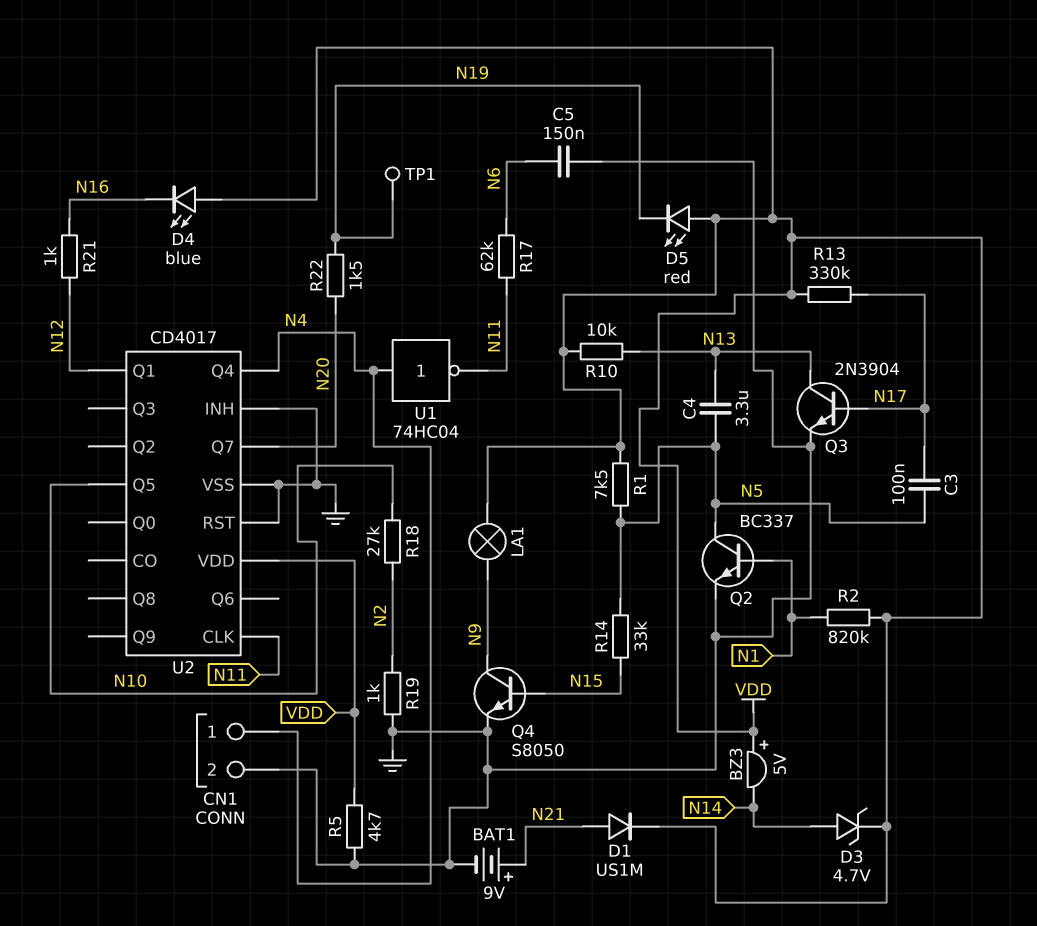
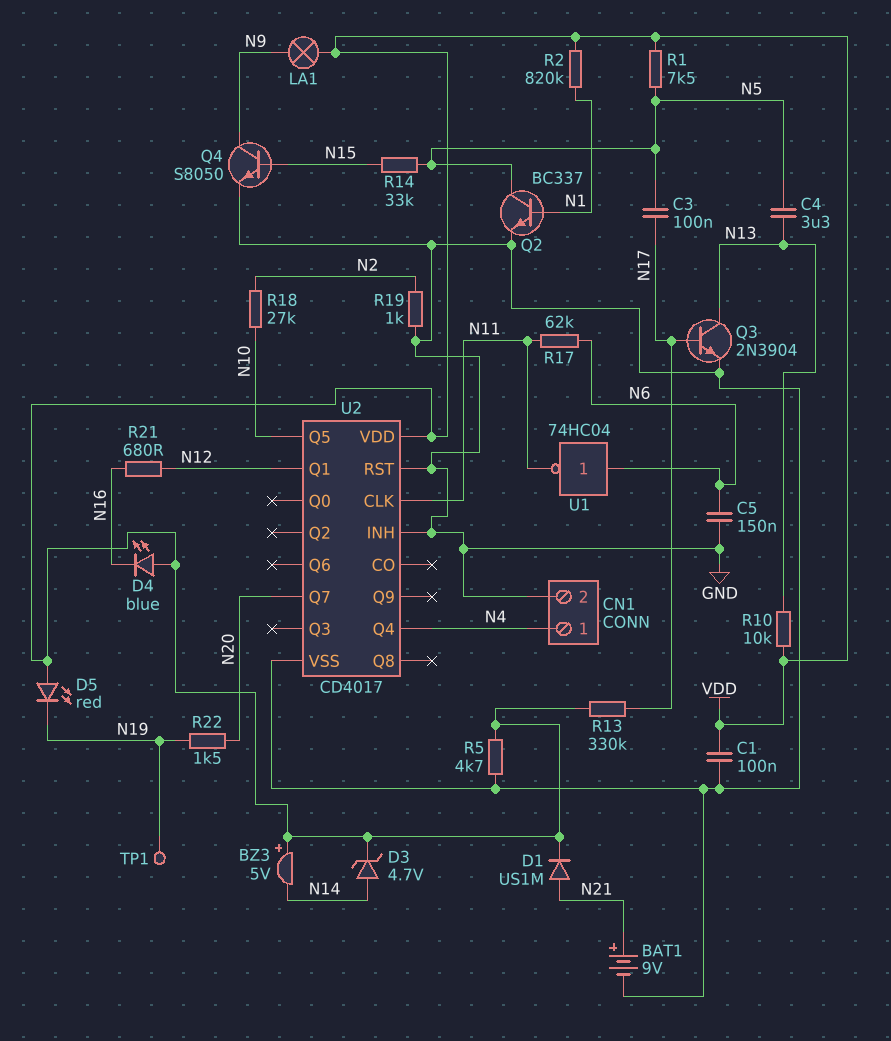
C1: none -> 100nF (GND, VDD)
R21: 1k (N12, N16) -> 680 (N12, N16)
U1: NOT 74HC04 (in N4, out N11) -> NOT 74HC04 (in N6, out N11)

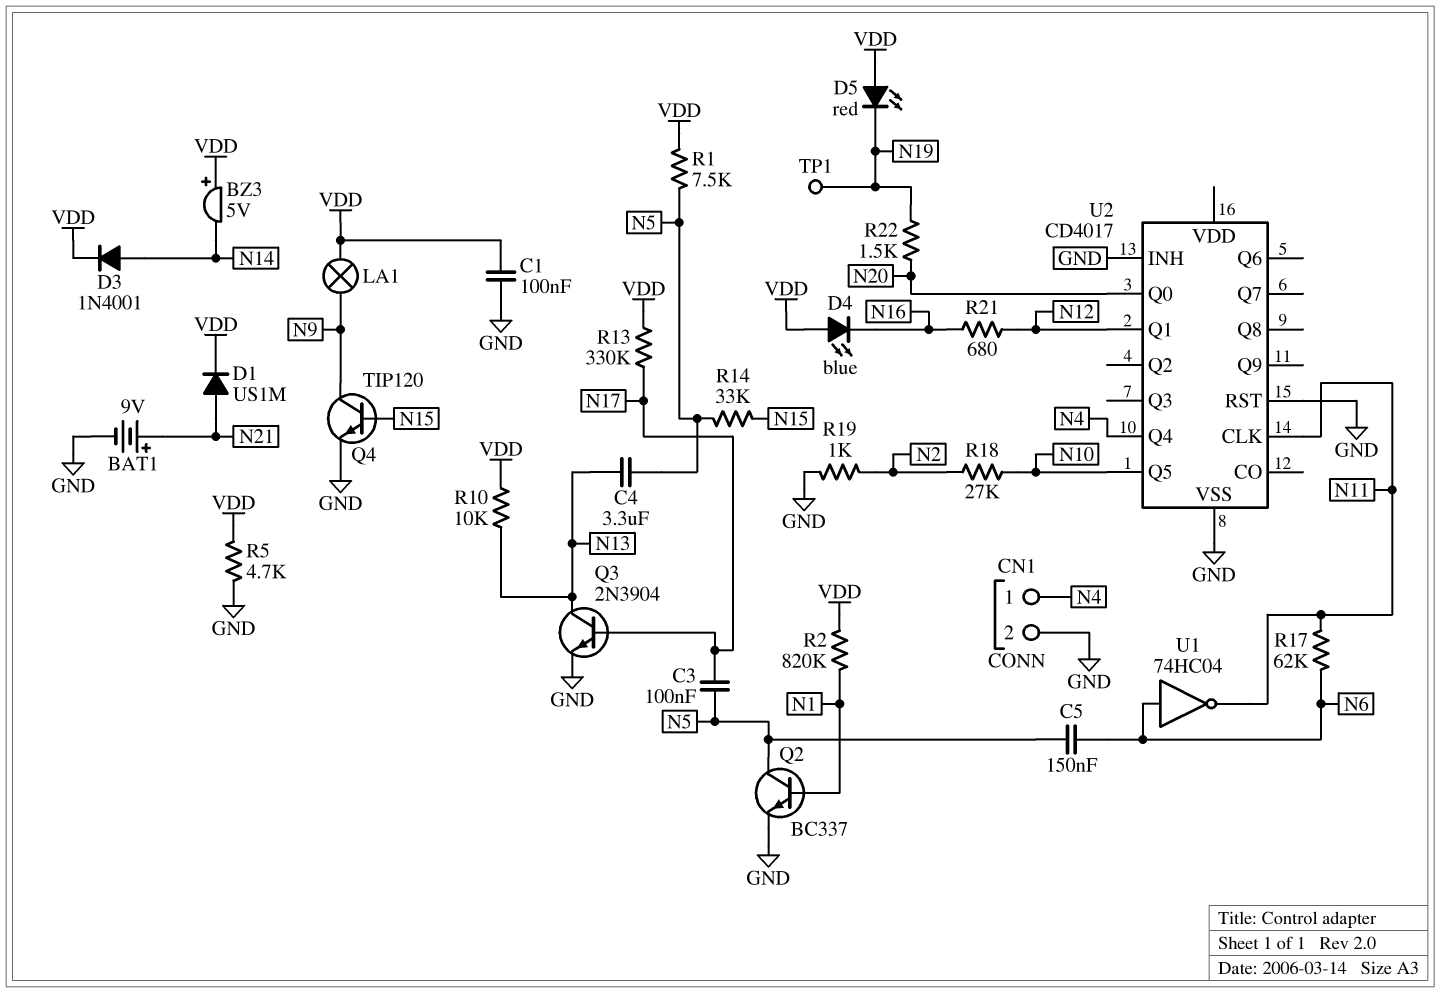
C5: 150nF (GND, N6) -> 150nF (N5, N6)
D3: zener 4.7V (A N14, K VDD) -> diode 1N4001 (A N14, K VDD)
Q4: NPN S8050 (B N15, C N9, E GND) -> NPN TIP120 (B N15, C N9, E GND)
U2 pin Q0: none -> N20
U2 pin Q7: N20 -> none
U2 pin VDD: VDD -> none

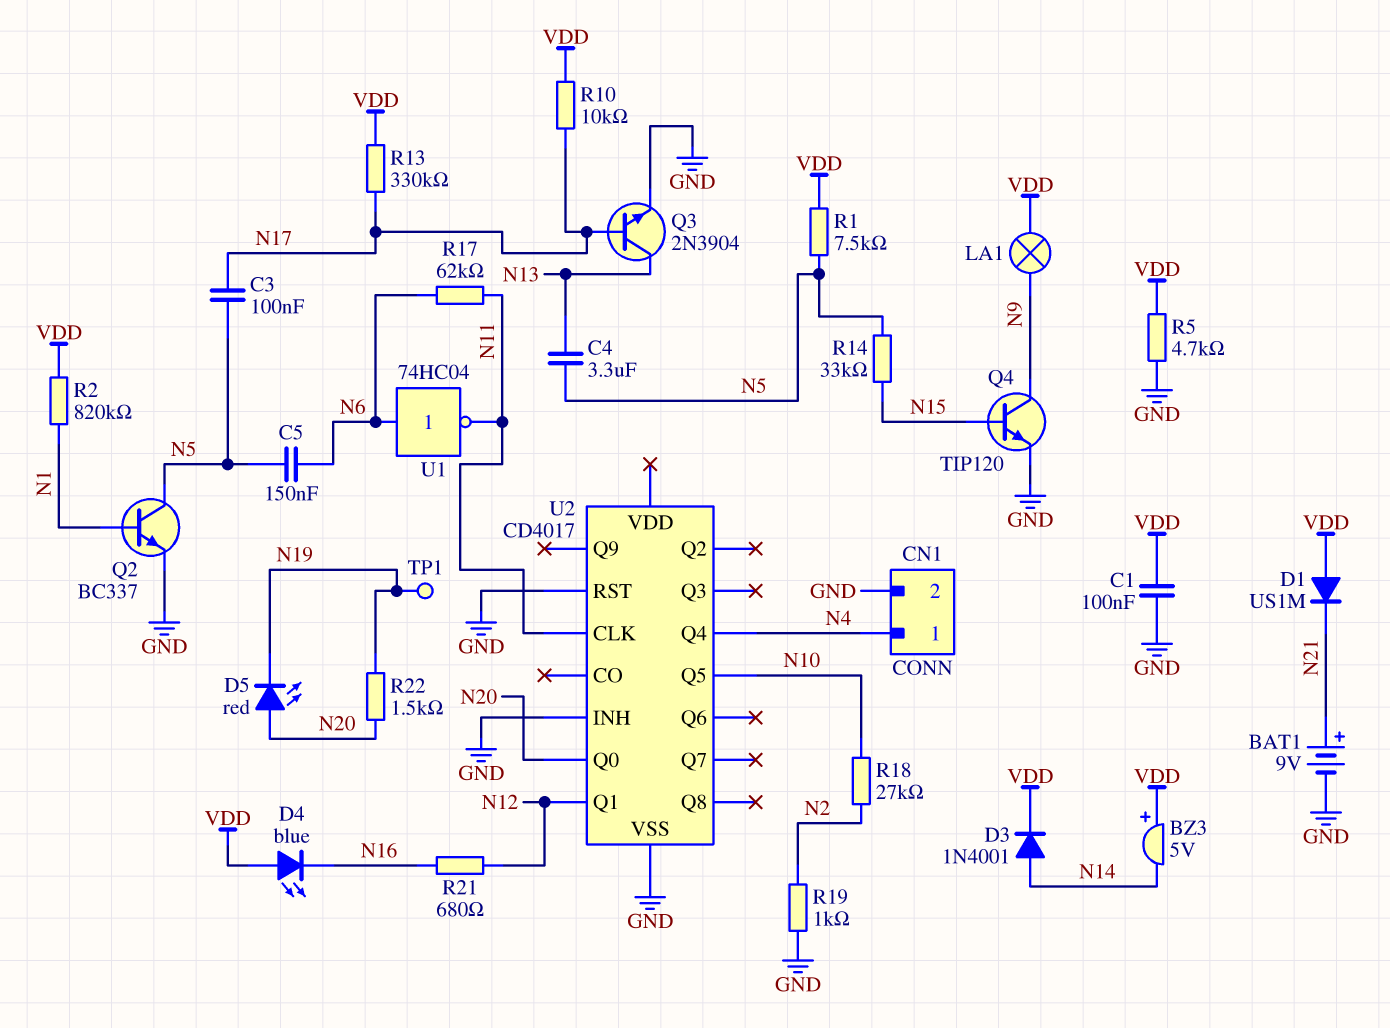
D1: diode US1M (A N21, K VDD) -> diode US1M (A VDD, K N21)
D5: LED red (A VDD, K N19) -> LED red (A N20, K N19)
R10: 10k (N13, VDD) -> 10k (N17, VDD)

